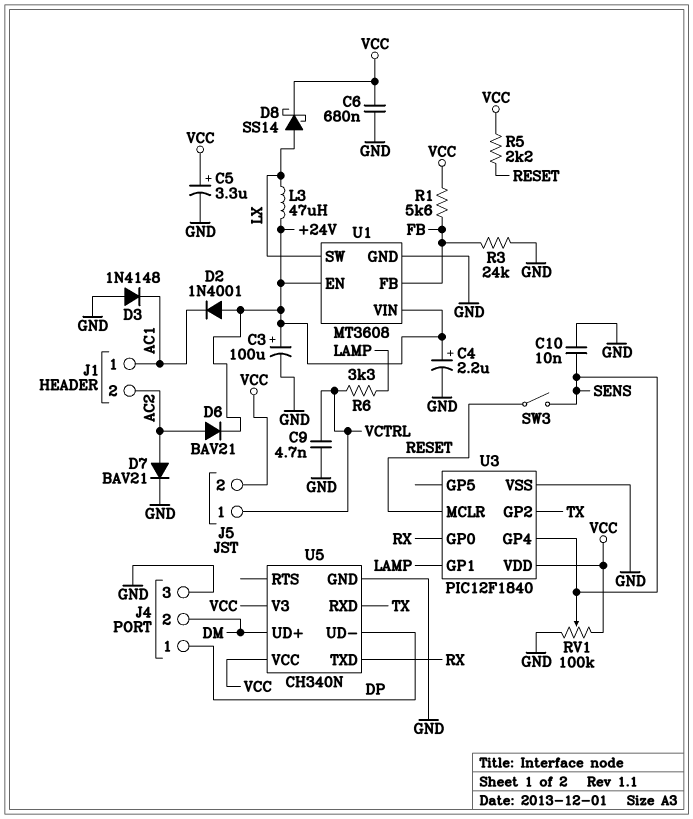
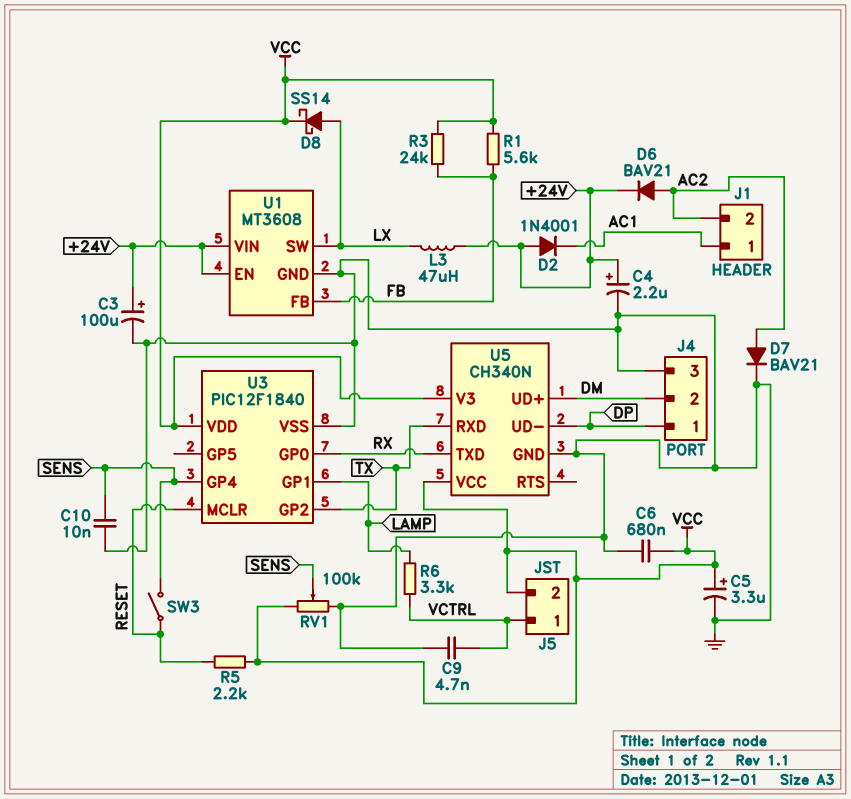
D3: diode 1N4148 (A GND, K AC1) -> none
R3: 24k (FB, GND) -> 24k (FB, VCC)

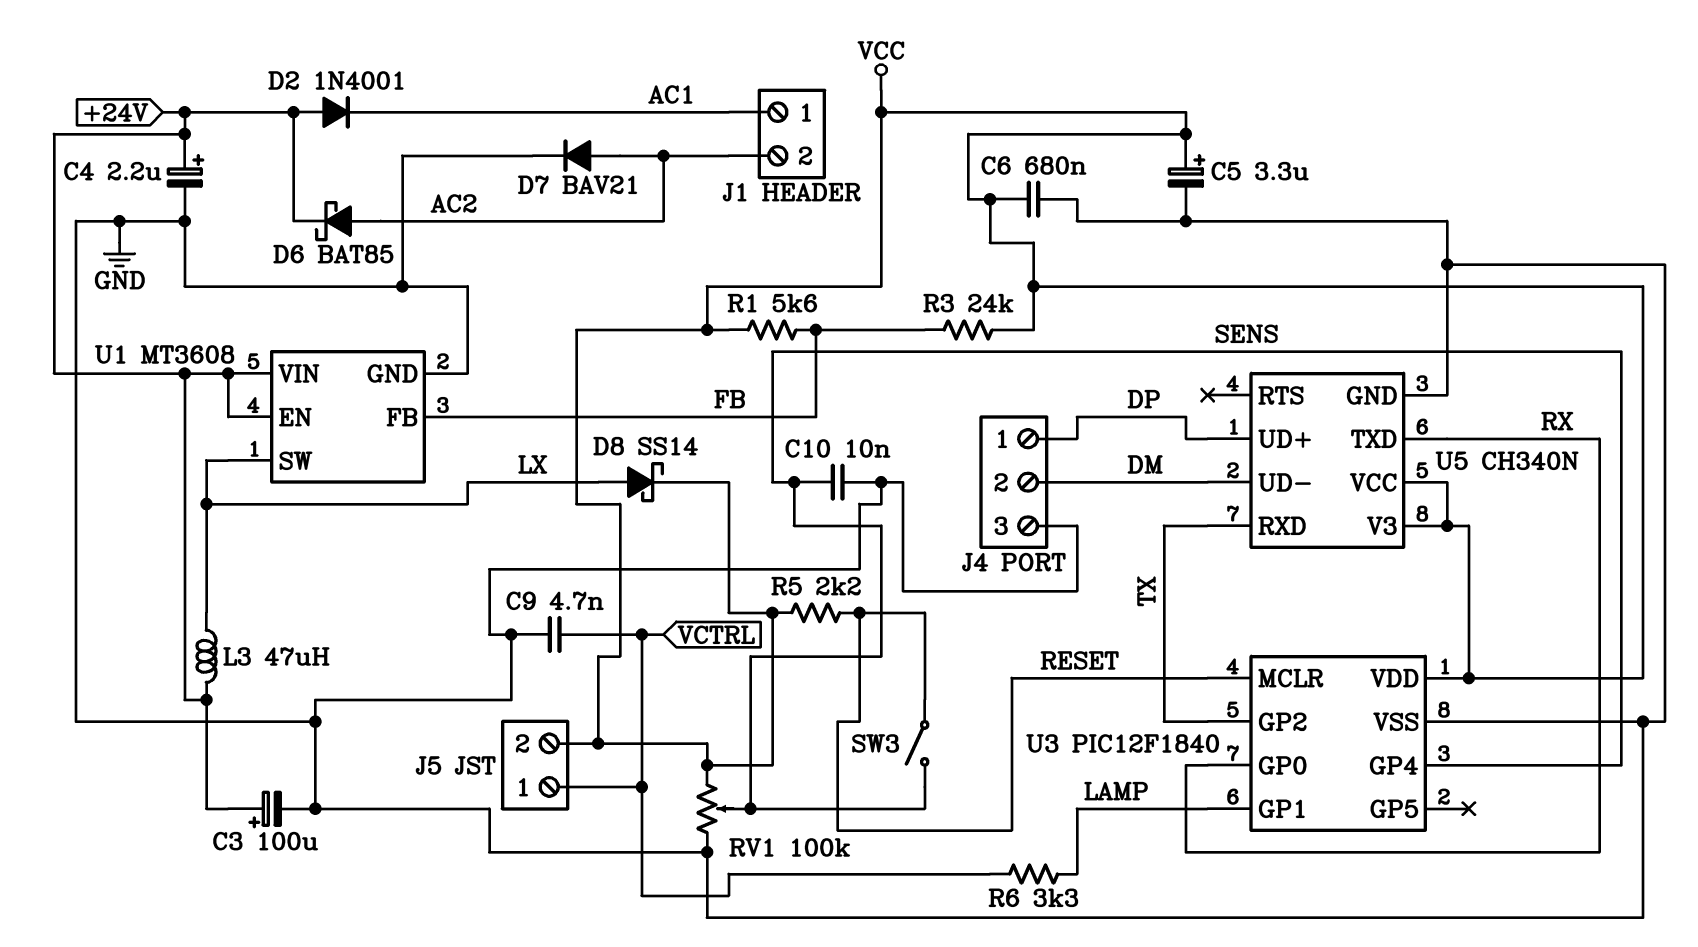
D6: diode BAV21 (A AC2, K +24V) -> schottky BAT85 (A AC2, K +24V)
U5 pin UD+: DM -> DP
U5 pin UD-: DP -> DM

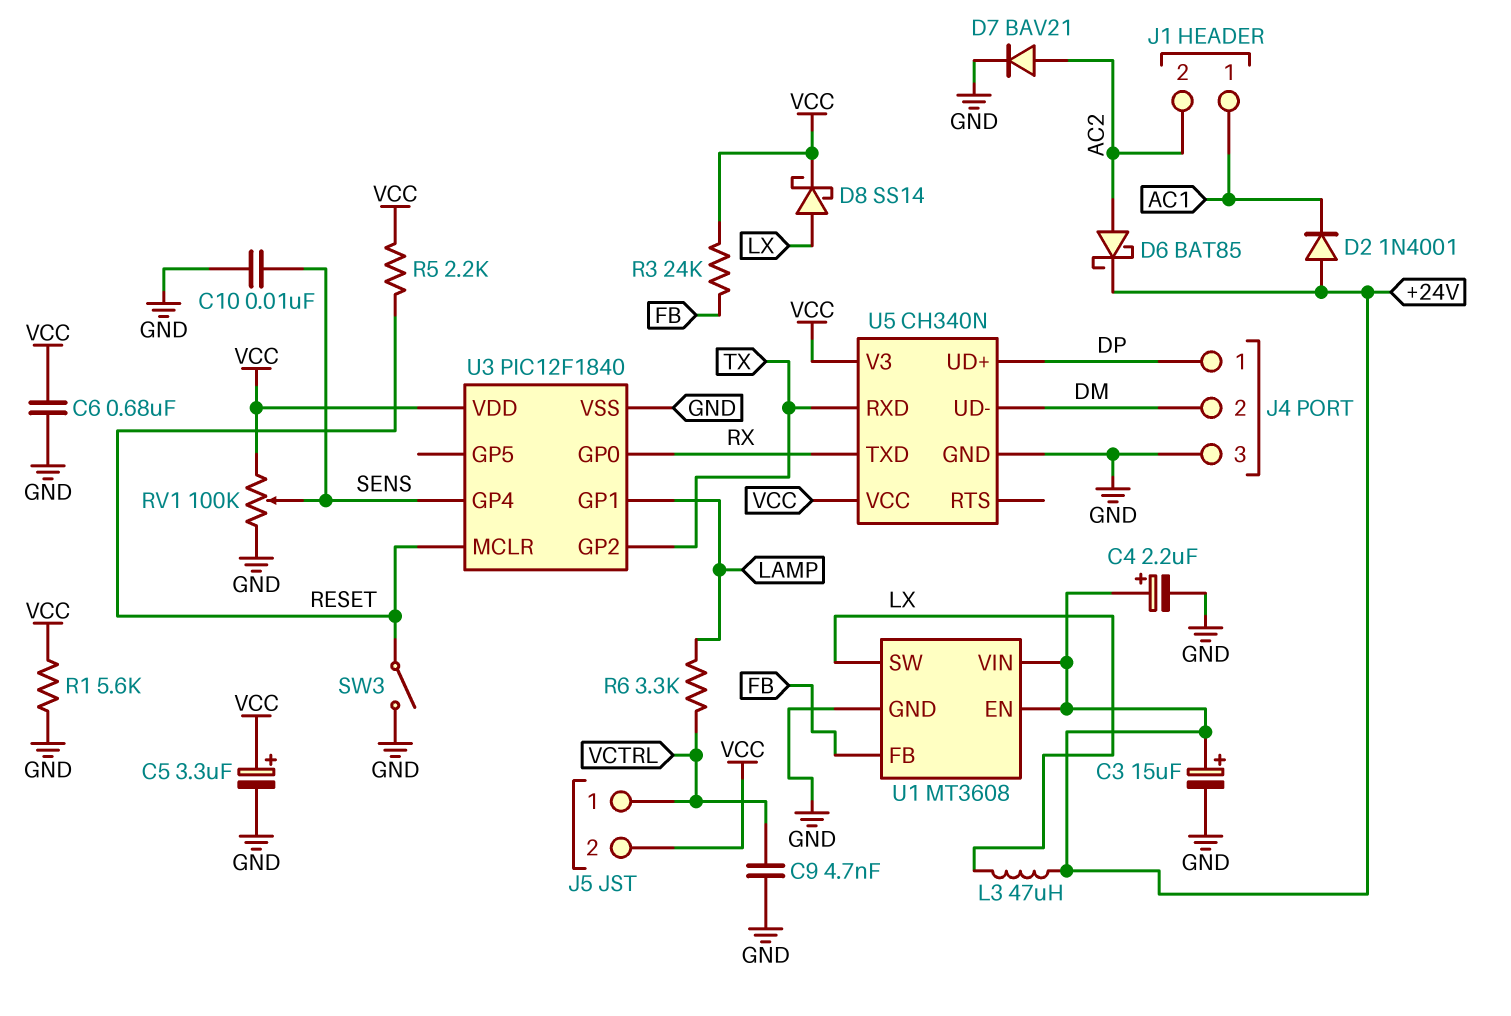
C3: 100uF (plus +24V, minus GND) -> 15uF (plus +24V, minus GND)
R1: 5.6k (FB, VCC) -> 5.6k (GND, VCC)
SW3: switch (RESET, SENS) -> switch (GND, RESET)

